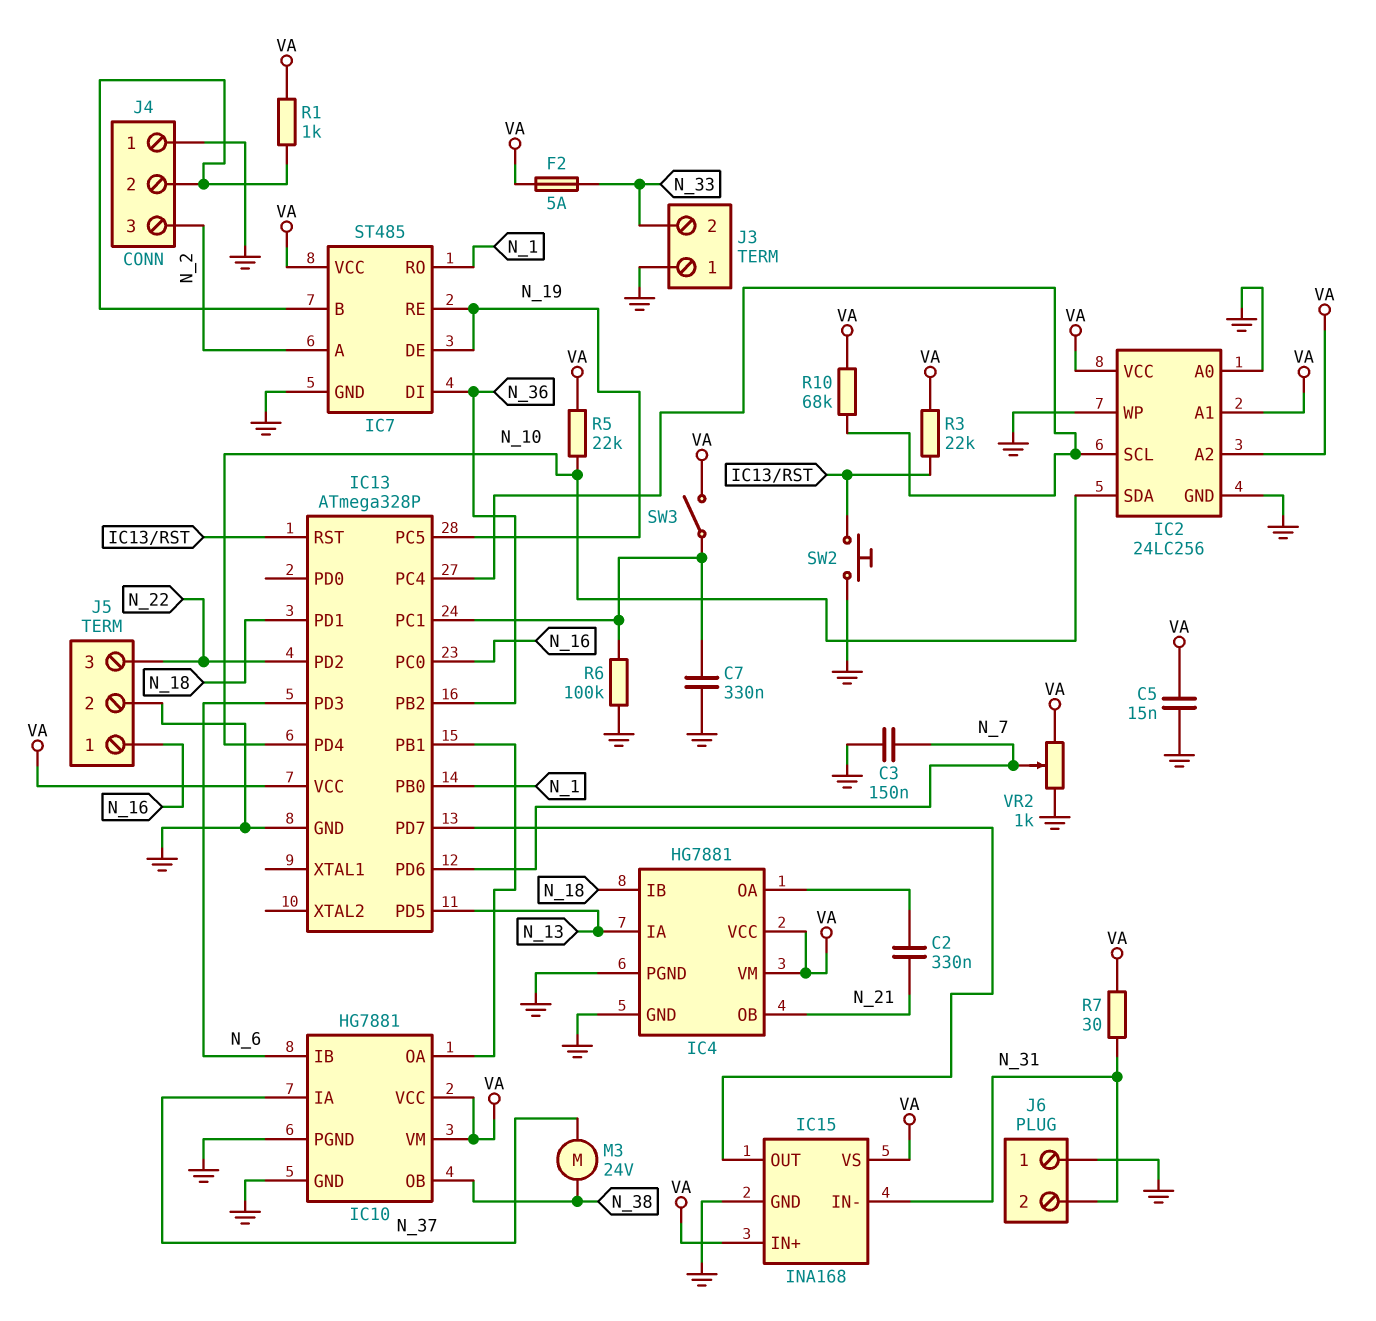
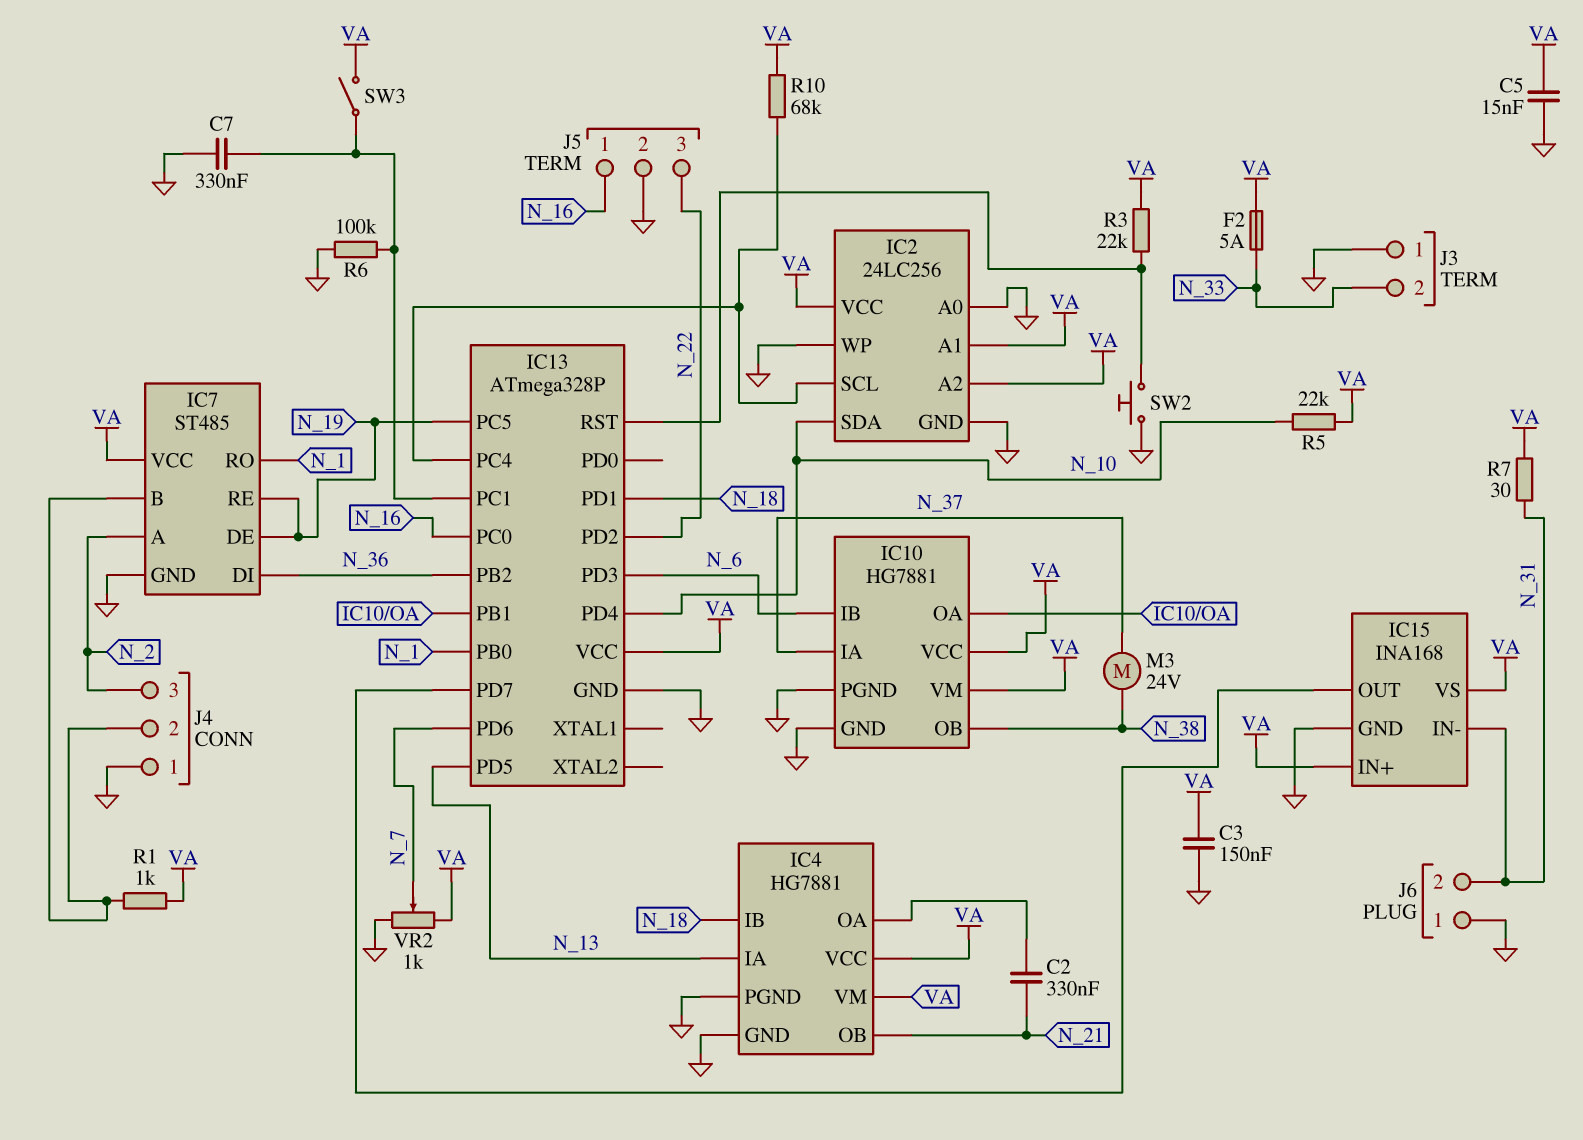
C3: 150nF (GND, N_7) -> 150nF (GND, VA)

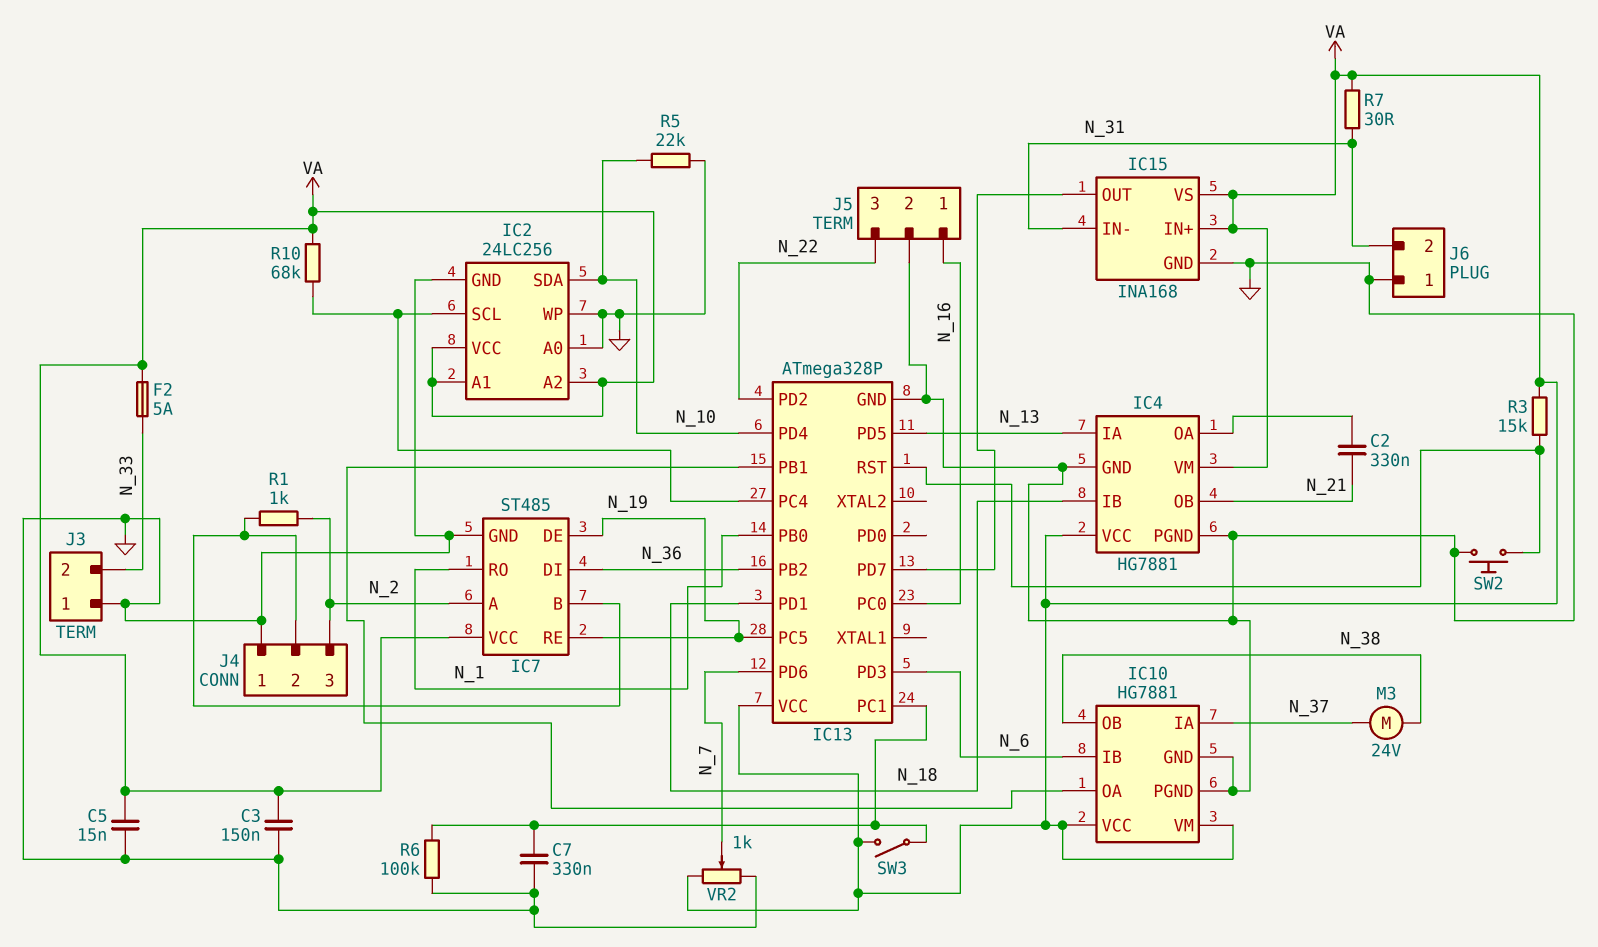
R1: 1k (IC7/B, VA) -> 1k (IC7/B, N_2)
R3: 22k (IC13/RST, VA) -> 15k (IC13/RST, VA)
R5: 22k (N_10, VA) -> 22k (GND, N_10)

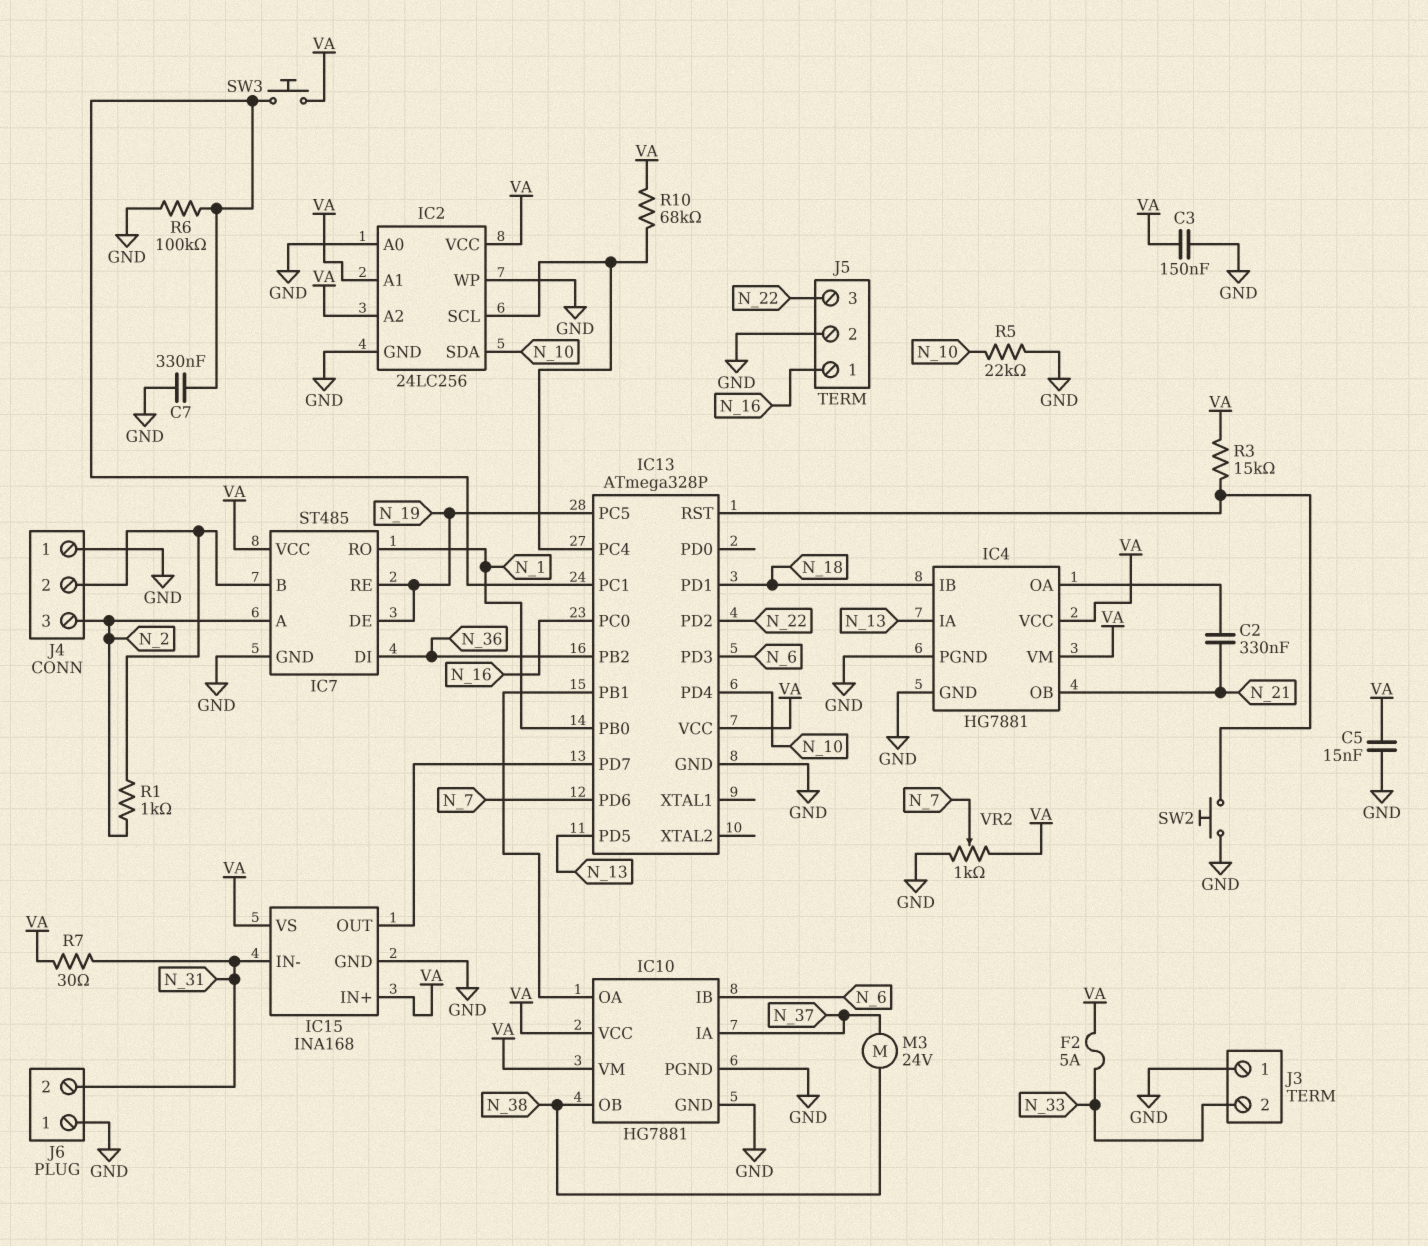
SW3: switch (IC13/PC1, VA) -> button (IC13/PC1, VA)

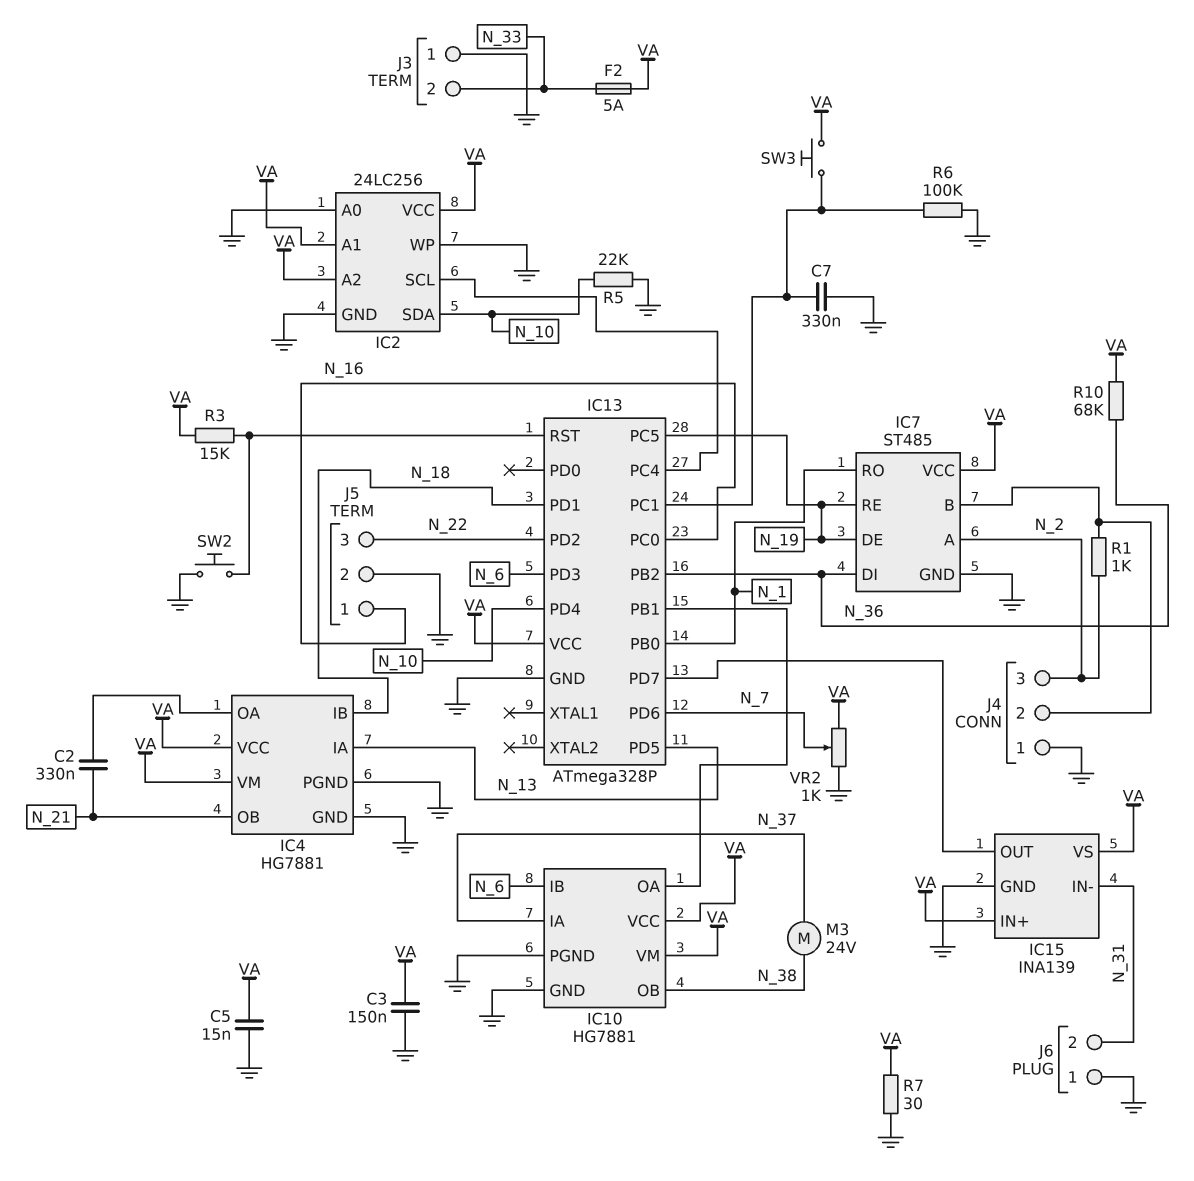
IC15: INA168 -> INA139
R7: 30 (N_31, VA) -> 30 (GND, VA)
R10: 68k (IC2/SCL, VA) -> 68k (N_36, VA)

